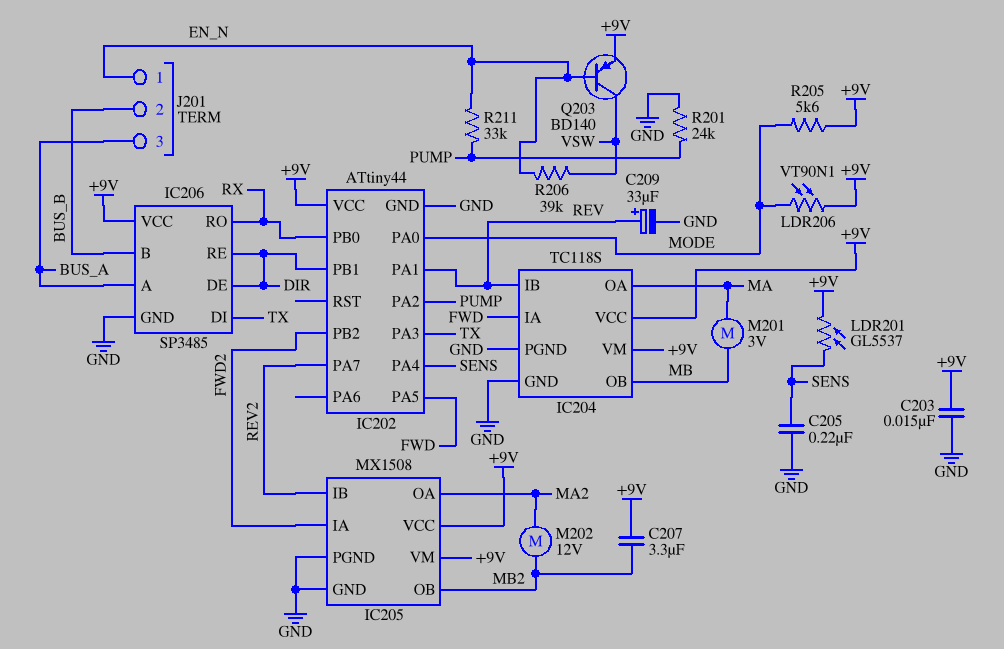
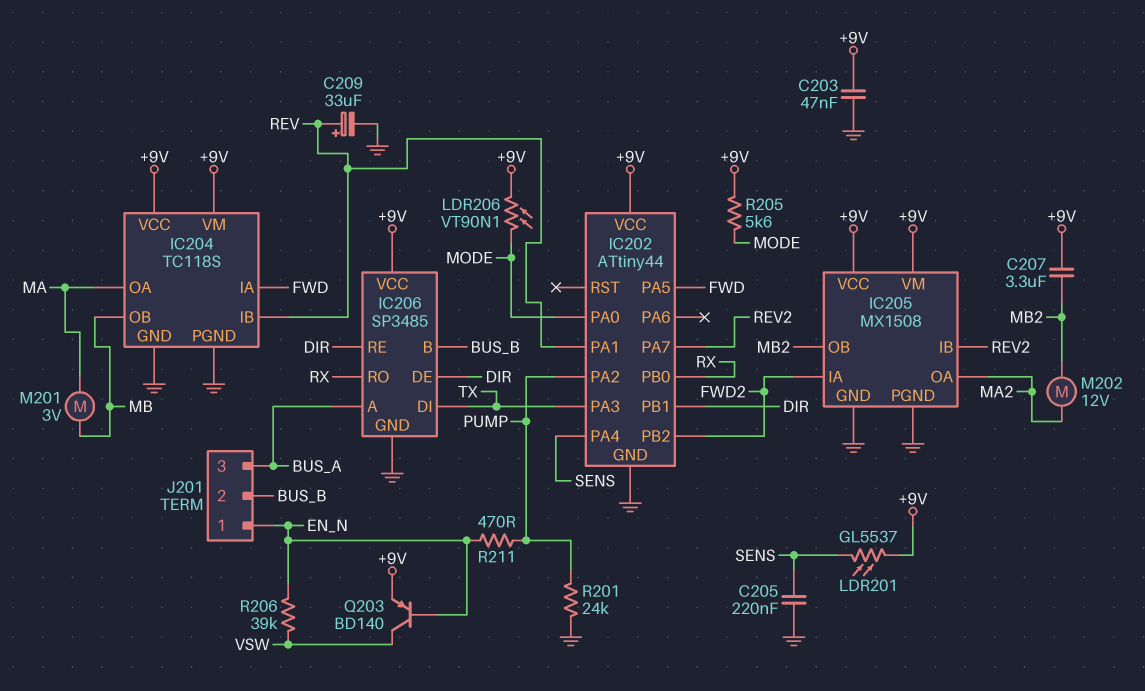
C203: 15nF (+9V, GND) -> 47nF (+9V, GND)
R211: 33k (EN_N, PUMP) -> 470 (EN_N, PUMP)

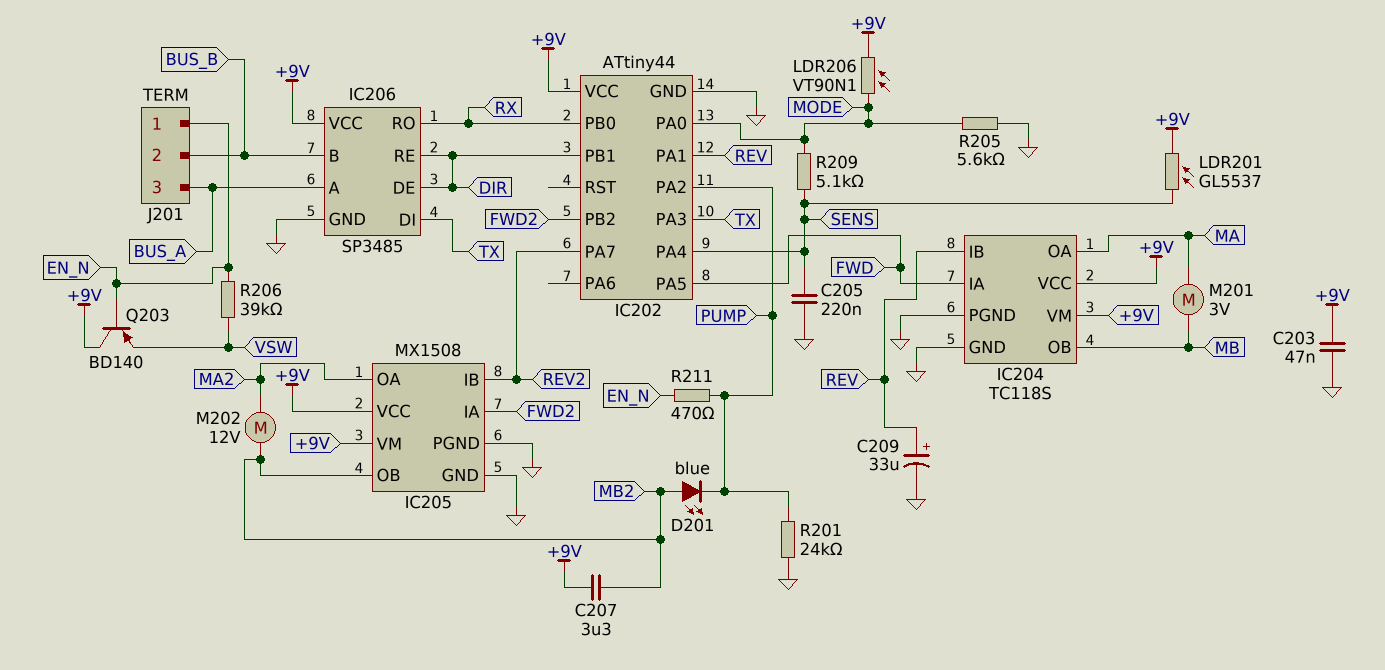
D201: none -> LED blue (A MB2, K PUMP)
Q203: PNP BD140 (B EN_N, C VSW, E +9V) -> PNP BD140 (B EN_N, C +9V, E VSW)
R205: 5.6k (+9V, MODE) -> 5.6k (GND, MODE)
R209: none -> 5.1k (MODE, SENS)

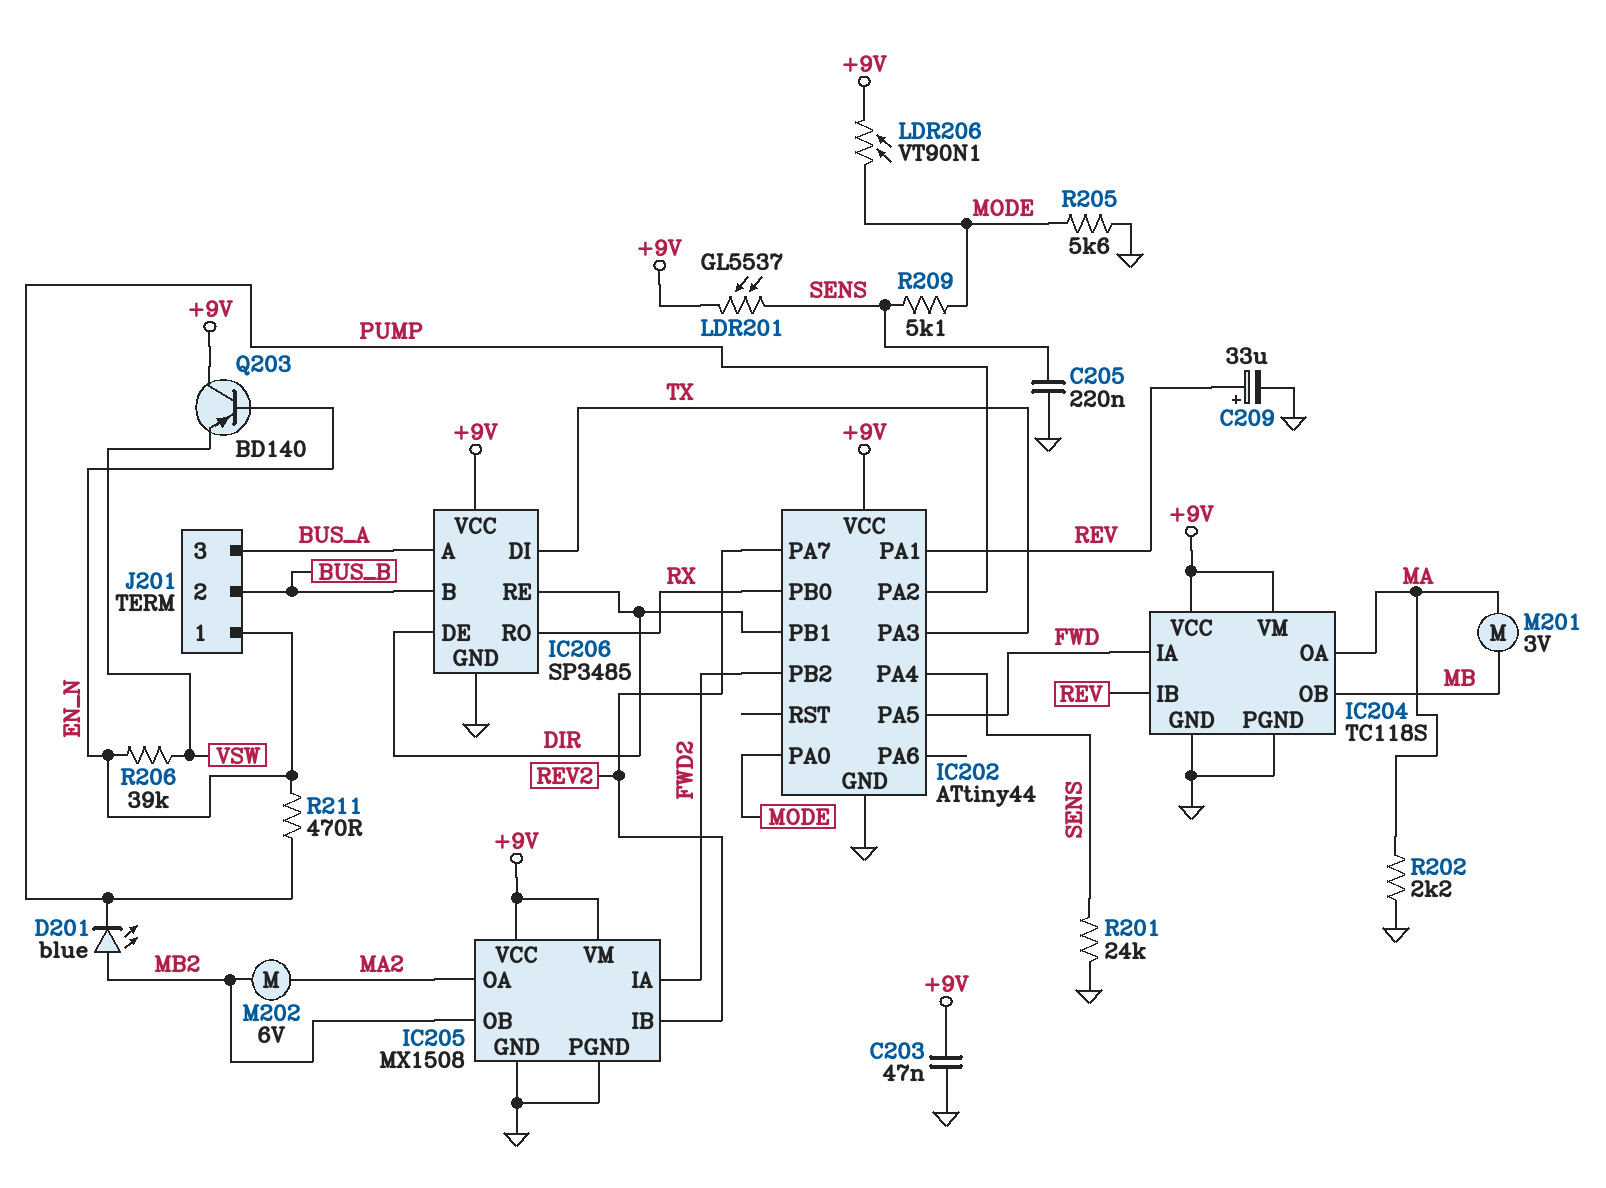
C207: 3.3uF (+9V, MB2) -> none
M202: motor 12V (MA2, MB2) -> motor 6V (MA2, MB2)
R201: 24k (GND, PUMP) -> 24k (GND, SENS)
R202: none -> 2.2k (GND, MA)

